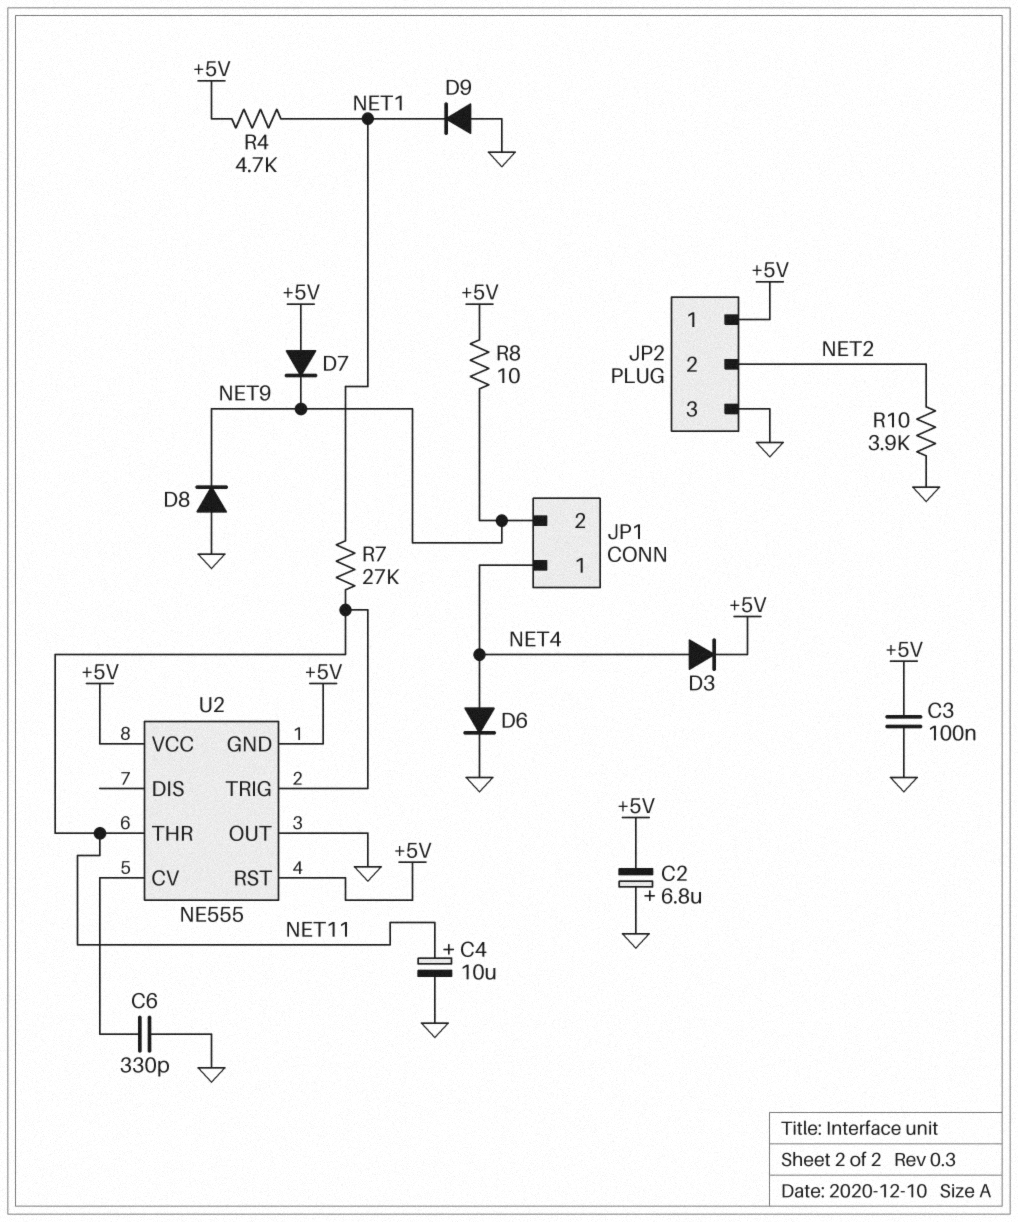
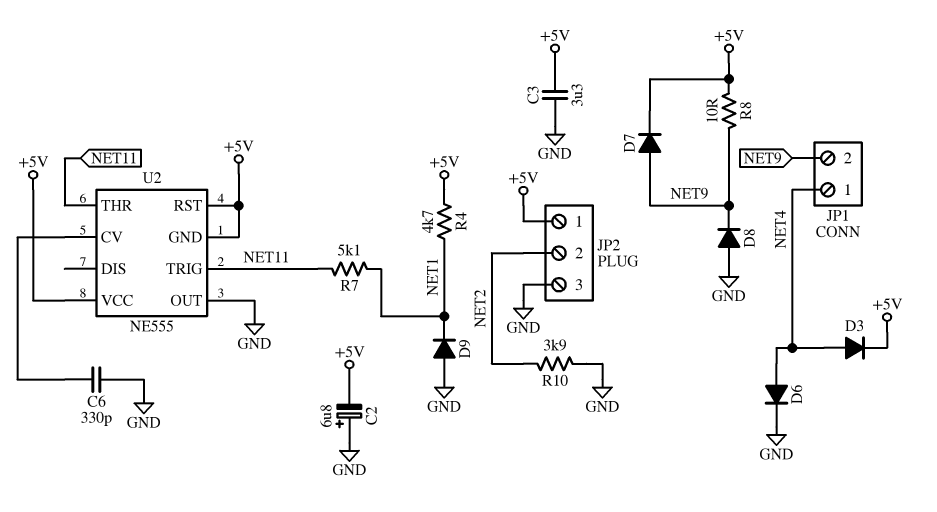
C3: 100nF (+5V, GND) -> 3.3uF (+5V, GND)
C4: 10uF (plus NET11, minus GND) -> none
D7: diode (A +5V, K NET9) -> diode (A NET9, K +5V)
R7: 27k (NET1, NET11) -> 5.1k (NET1, NET11)

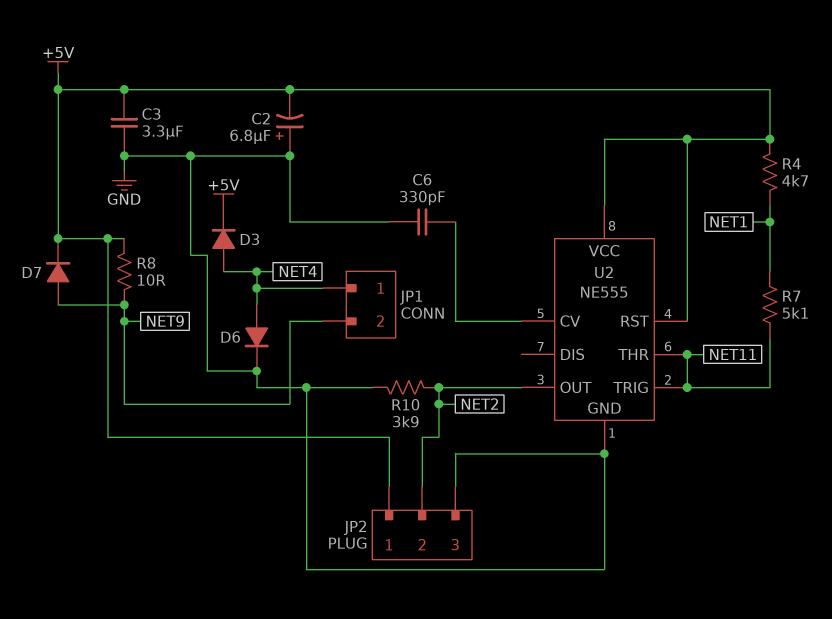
D8: diode (A GND, K NET9) -> none
D9: diode (A GND, K NET1) -> none
U2 pin GND: +5V -> GND
U2 pin OUT: GND -> NET2

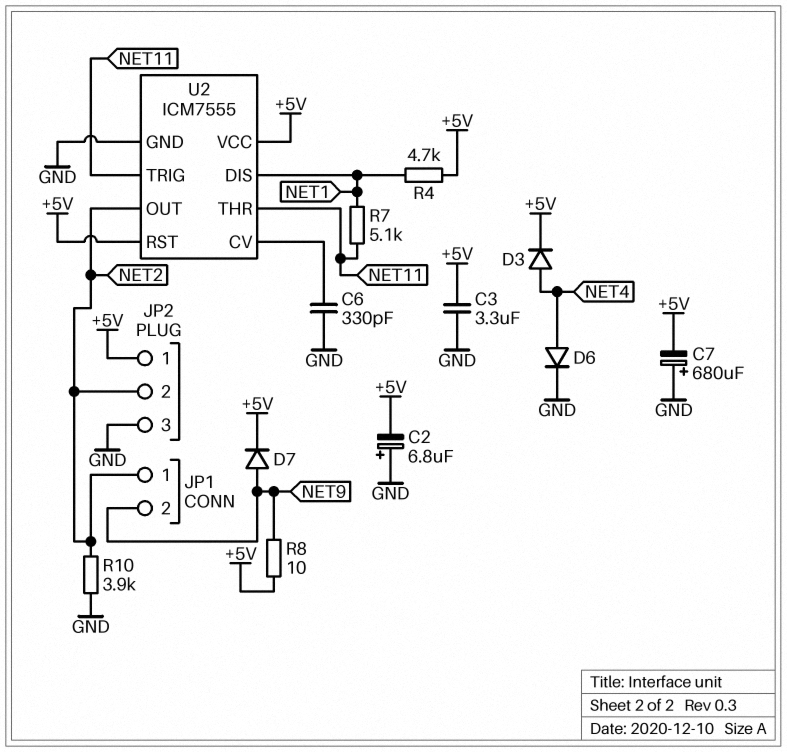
C7: none -> 680uF (plus GND, minus +5V)
JP1 pin 1: NET4 -> NET2
U2: NE555 -> ICM7555
U2 pin DIS: none -> NET1

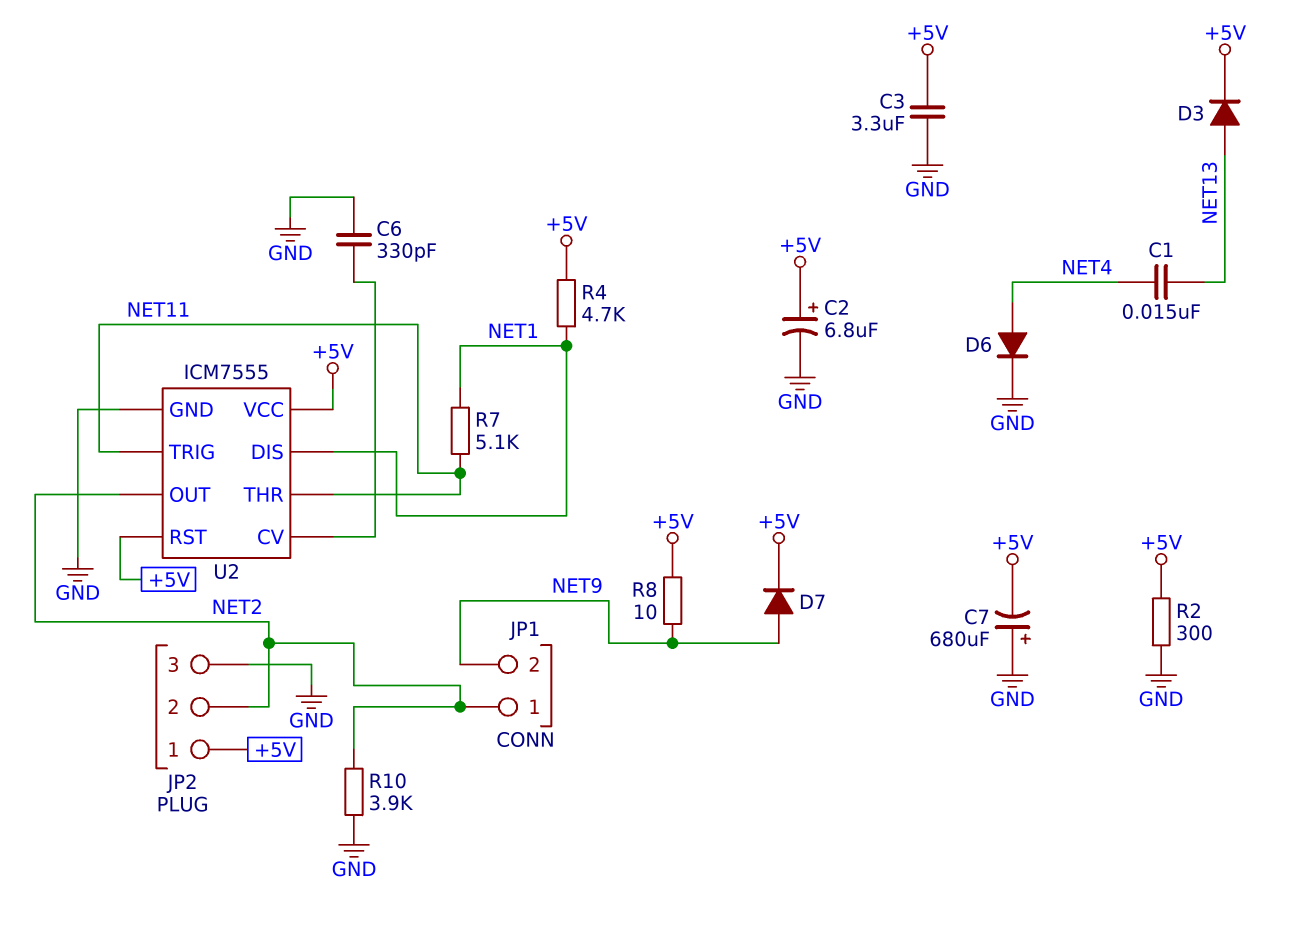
C1: none -> 15nF (NET4, NET13)
C2: 6.8uF (plus GND, minus +5V) -> 6.8uF (plus +5V, minus GND)
D3: diode (A NET4, K +5V) -> diode (A NET13, K +5V)
R2: none -> 300 (+5V, GND)

